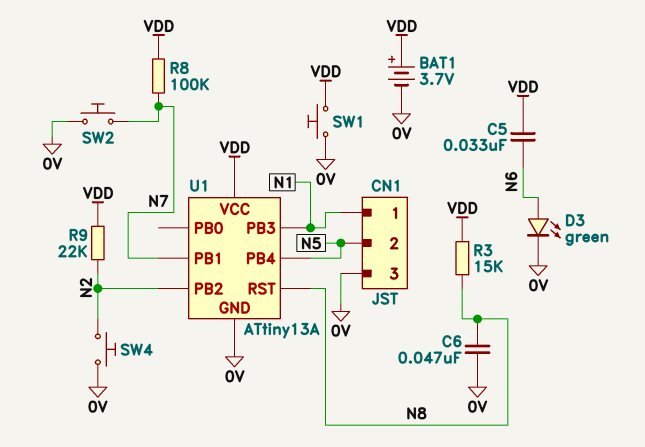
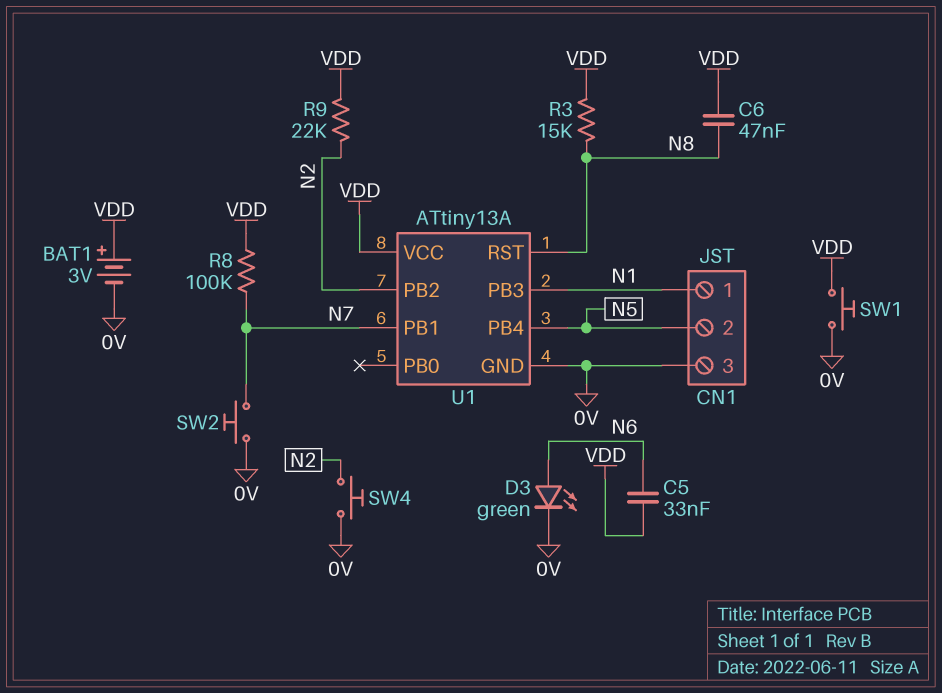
BAT1: 3.7V (plus VDD, minus 0V) -> 3V (plus VDD, minus 0V)
C6: 47nF (0V, N8) -> 47nF (N8, VDD)

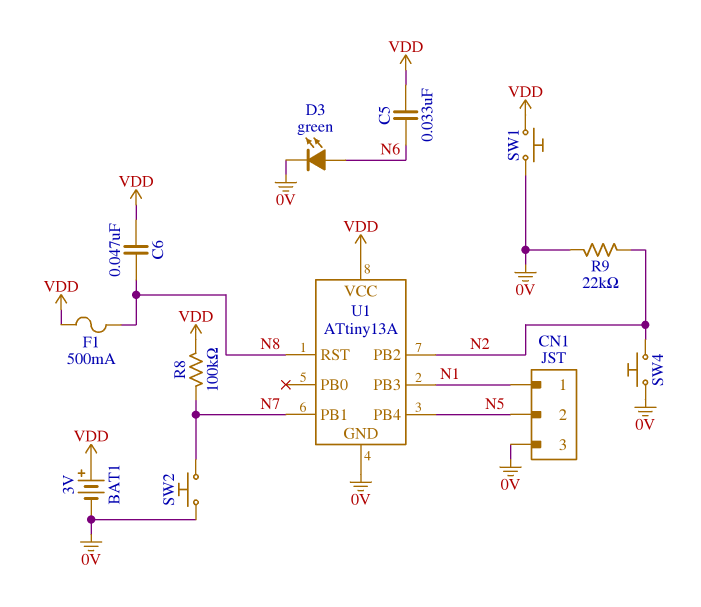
F1: none -> 500mA (N8, VDD)
R3: 15k (N8, VDD) -> none
R9: 22k (N2, VDD) -> 22k (0V, N2)

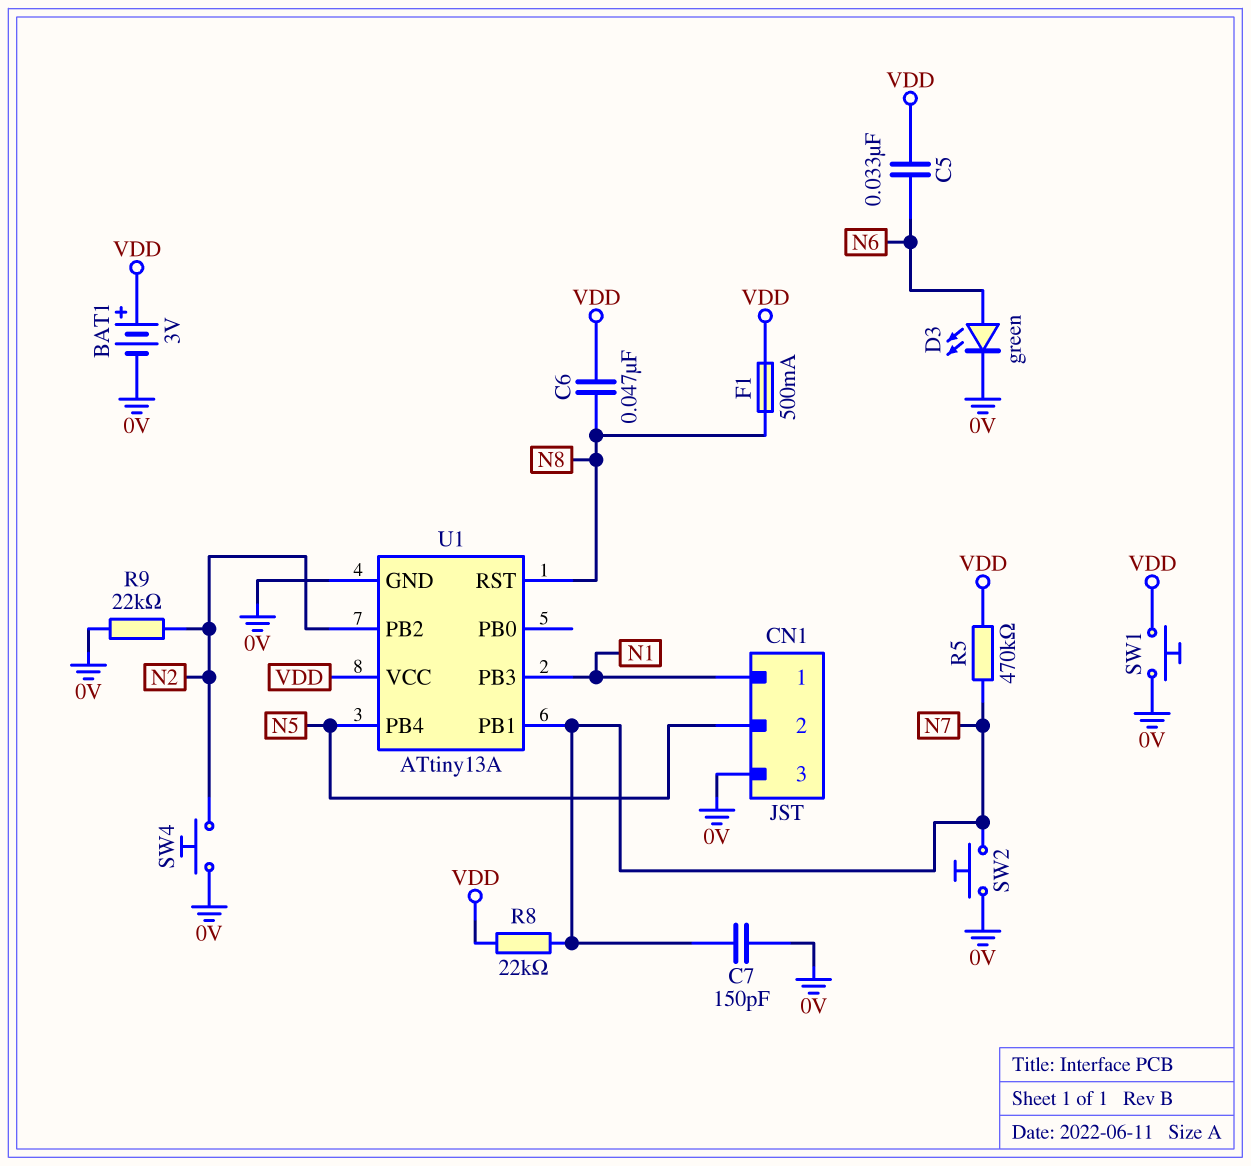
C7: none -> 150pF (0V, N7)
R5: none -> 470k (N7, VDD)
R8: 100k (N7, VDD) -> 22k (N7, VDD)

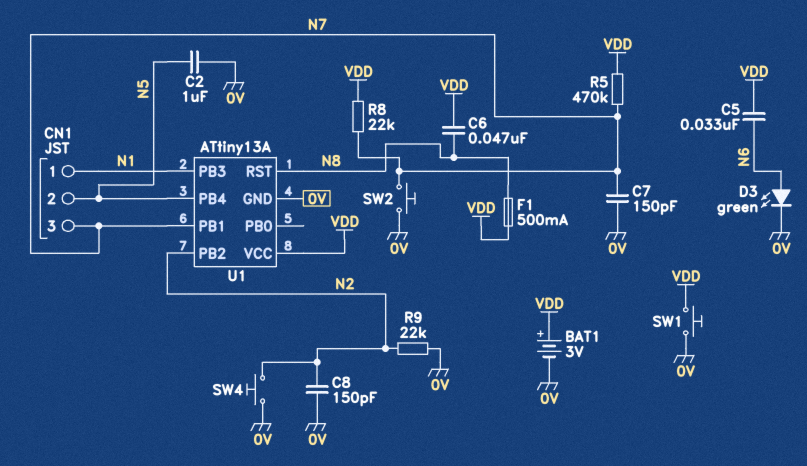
C2: none -> 1uF (0V, N5)
C8: none -> 150pF (0V, N2)
CN1 pin 3: 0V -> N7

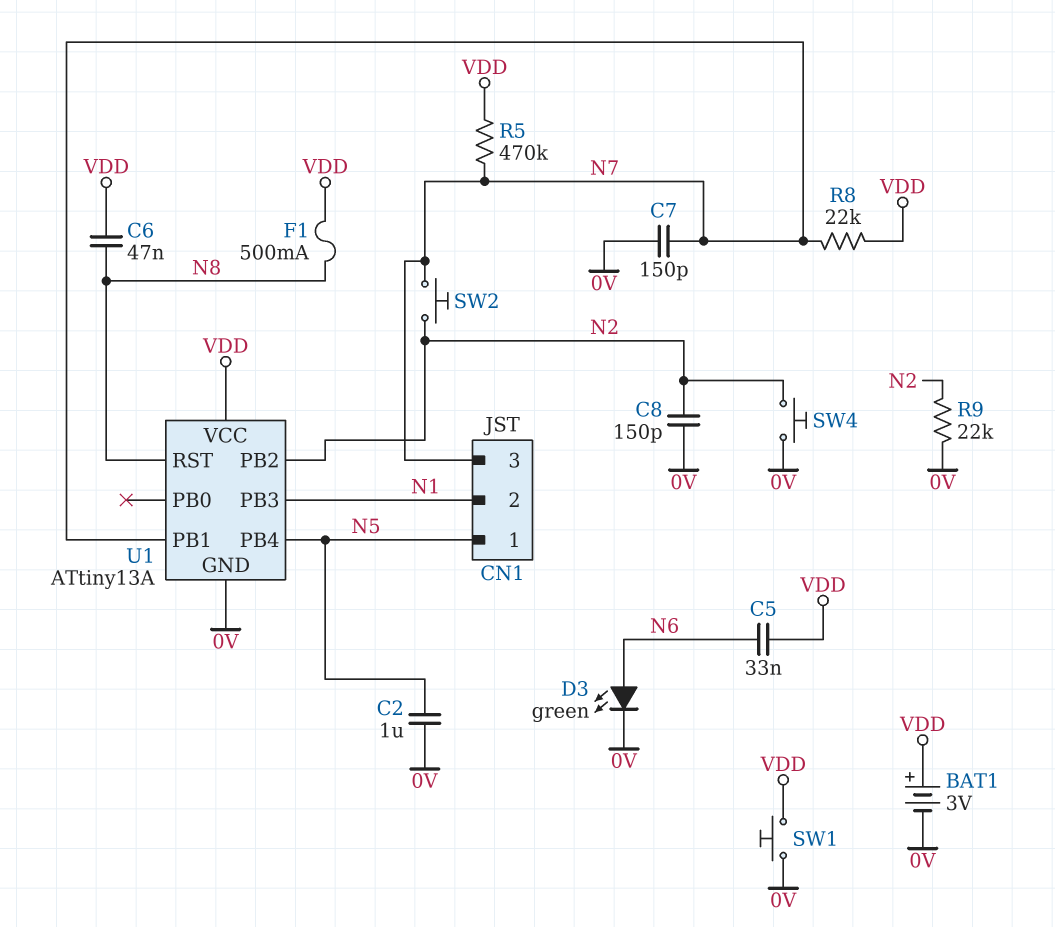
CN1 pin 1: N1 -> N5
CN1 pin 2: N5 -> N1
SW2: button (0V, N7) -> button (N2, N7)

